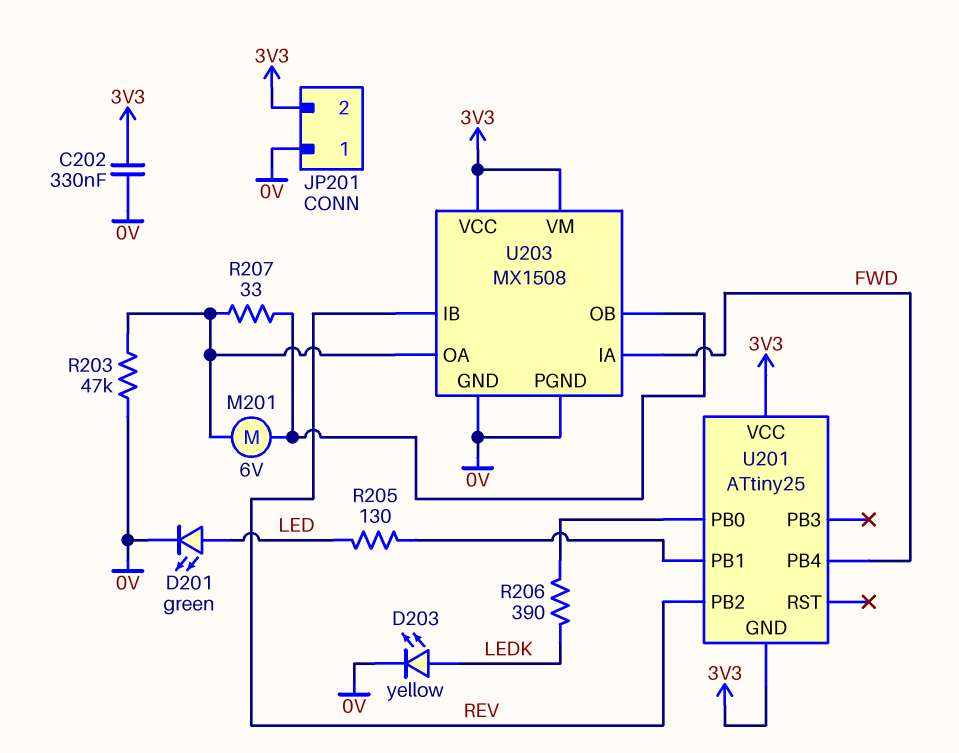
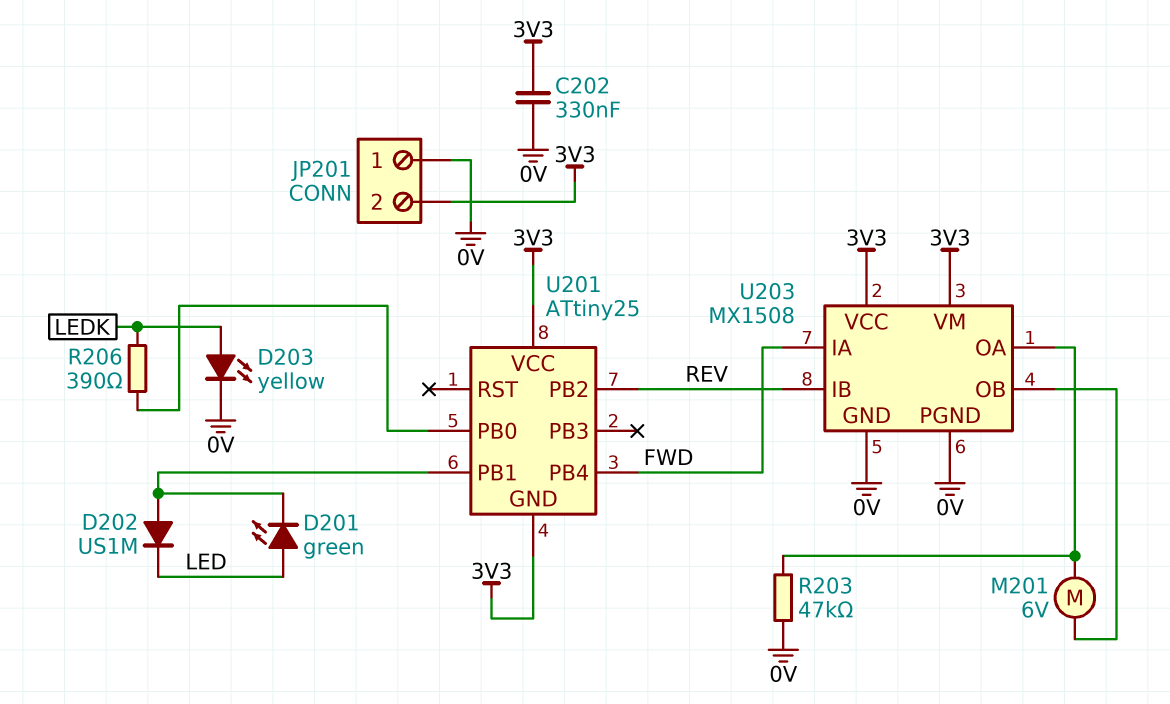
D201: LED green (A LED, K 0V) -> LED green (A LED, K U201/PB1)
D202: none -> diode US1M (A U201/PB1, K LED)
R205: 130 (LED, U201/PB1) -> none
R207: 33 (U203/OA, U203/OB) -> none

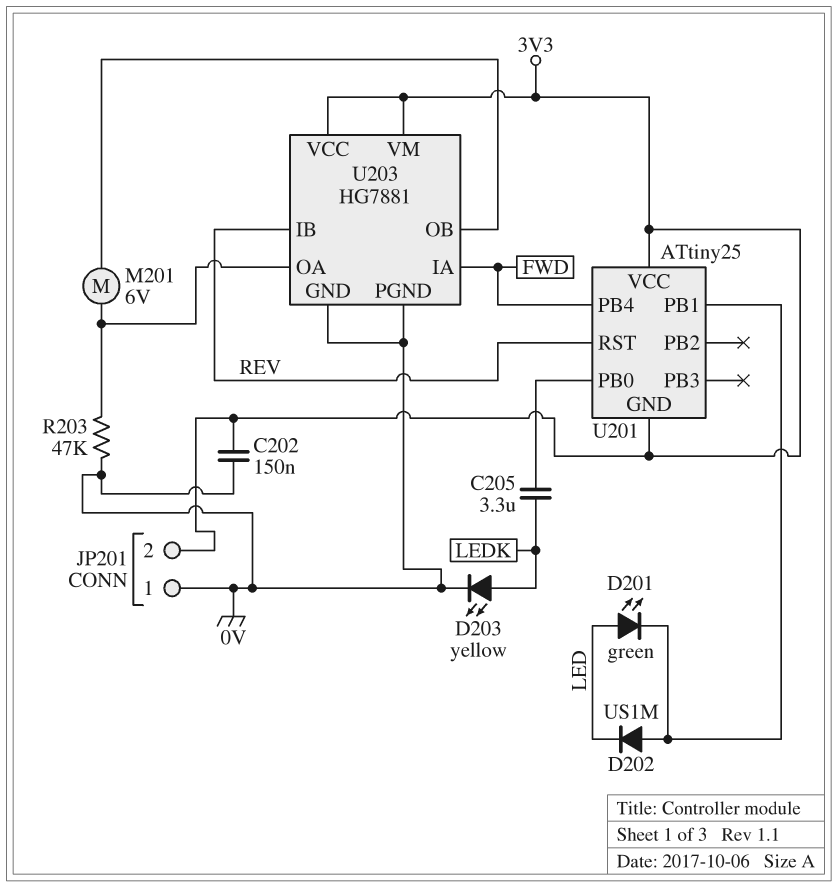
C202: 330nF (0V, 3V3) -> 150nF (0V, 3V3)
C205: none -> 3.3uF (LEDK, U201/PB0)
R206: 390 (LEDK, U201/PB0) -> none
U201 pin PB2: REV -> none
U201 pin RST: none -> REV
U203: MX1508 -> HG7881

